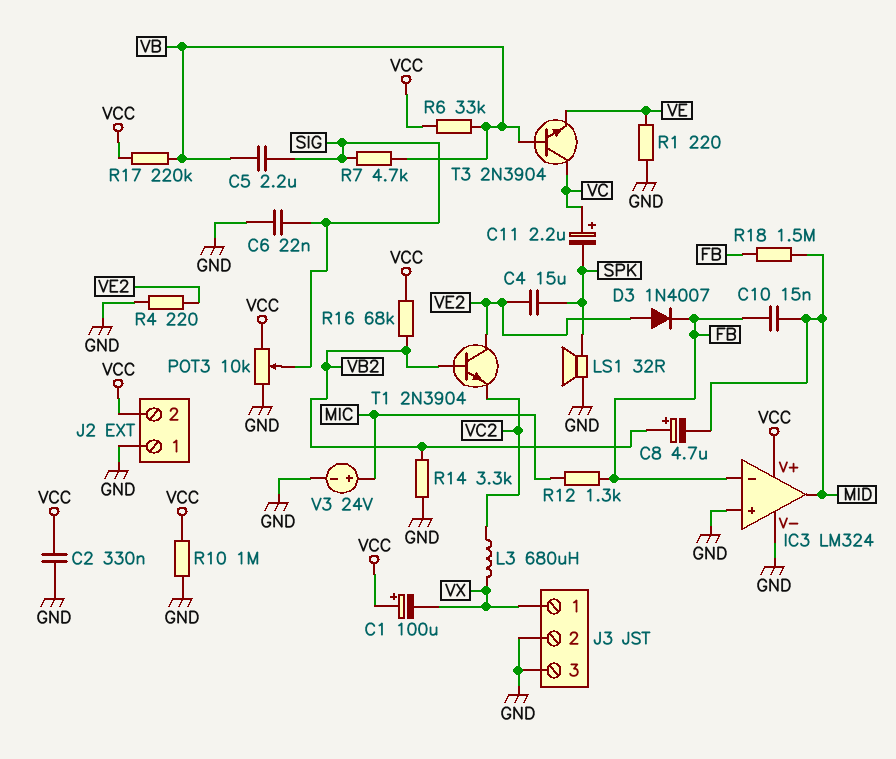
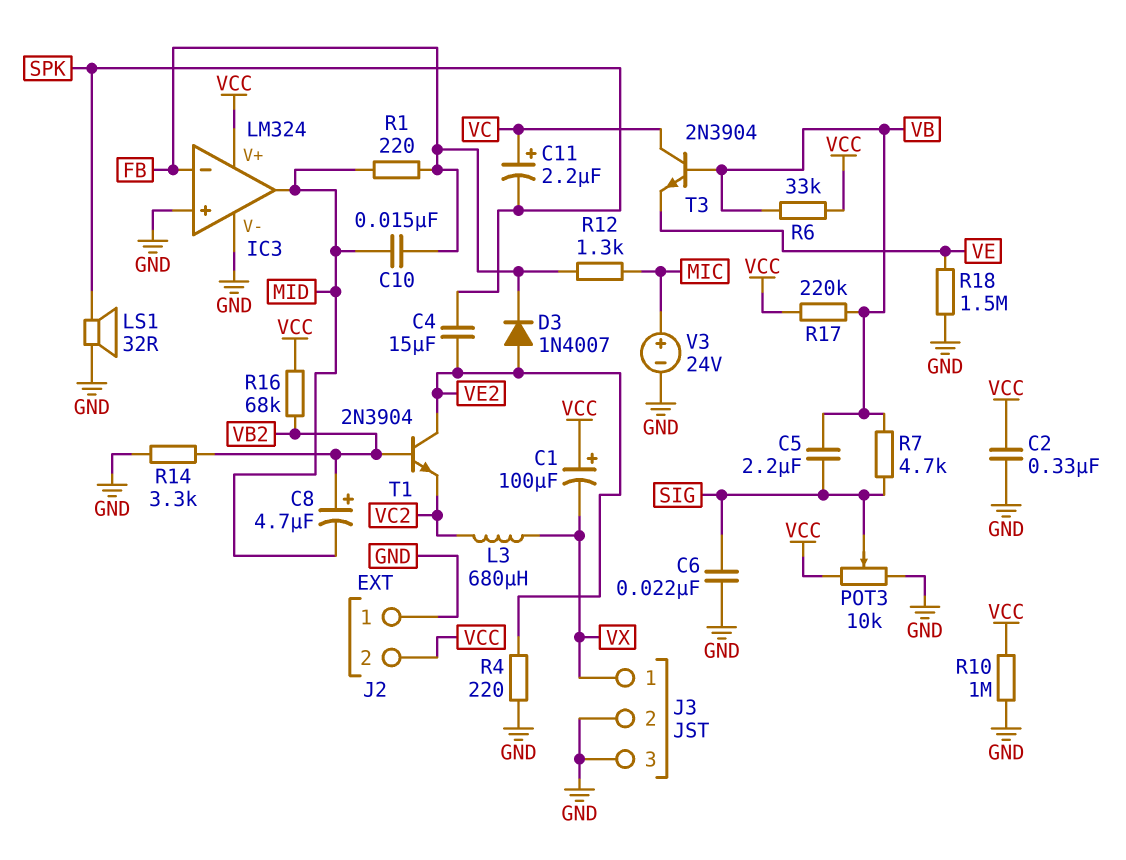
R1: 220 (GND, VE) -> 220 (FB, MID)
R18: 1.5M (FB, MID) -> 1.5M (GND, VE)

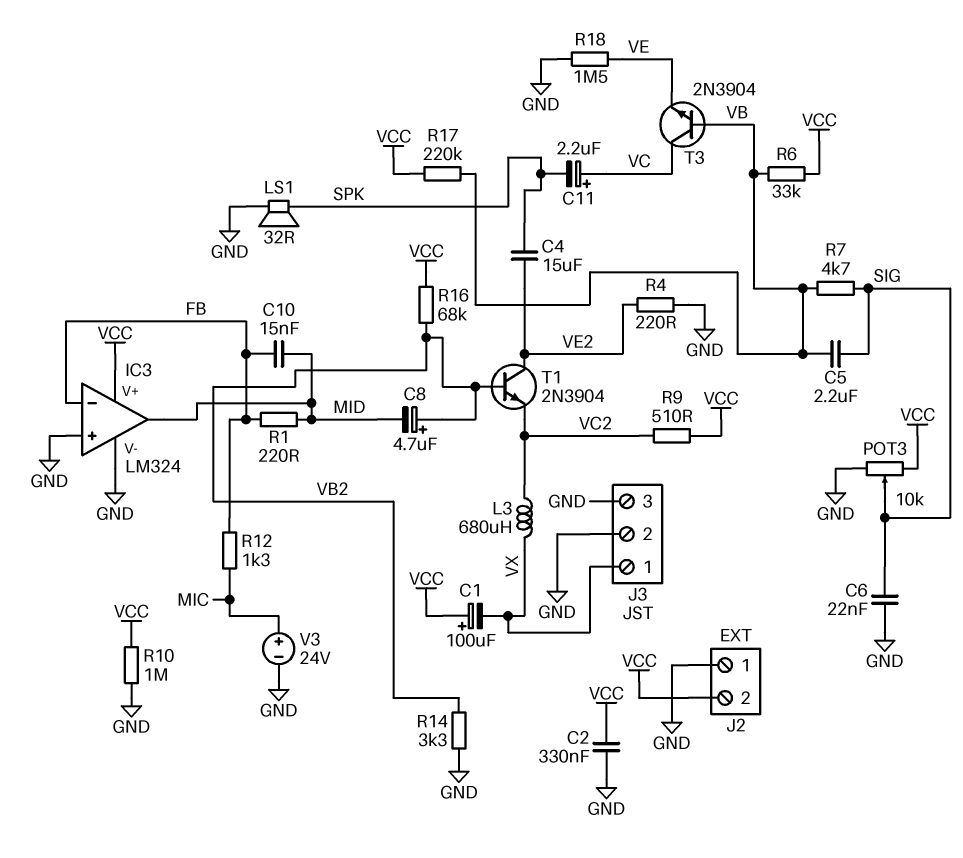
D3: diode 1N4007 (A VE2, K FB) -> none
R9: none -> 510 (VC2, VCC)

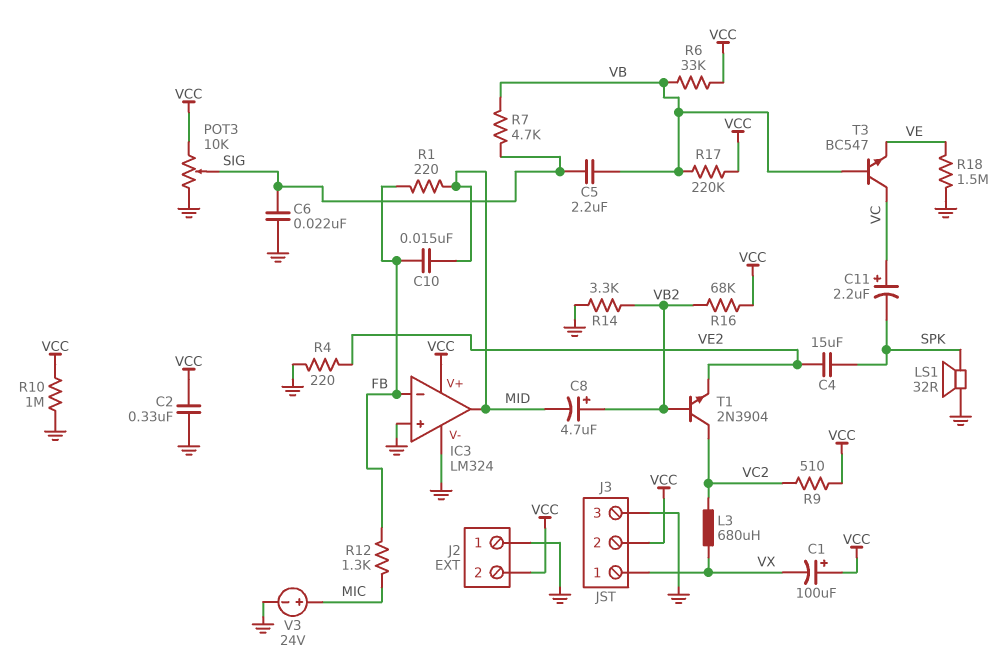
J3 pin 2: GND -> VCC
T1: NPN 2N3904 (B VB2, C VE2, E VC2) -> NPN 2N3904 (B VB2, C VC2, E VE2)
T3: NPN 2N3904 (B VB, C VC, E VE) -> NPN BC547 (B VB, C VC, E VE)

